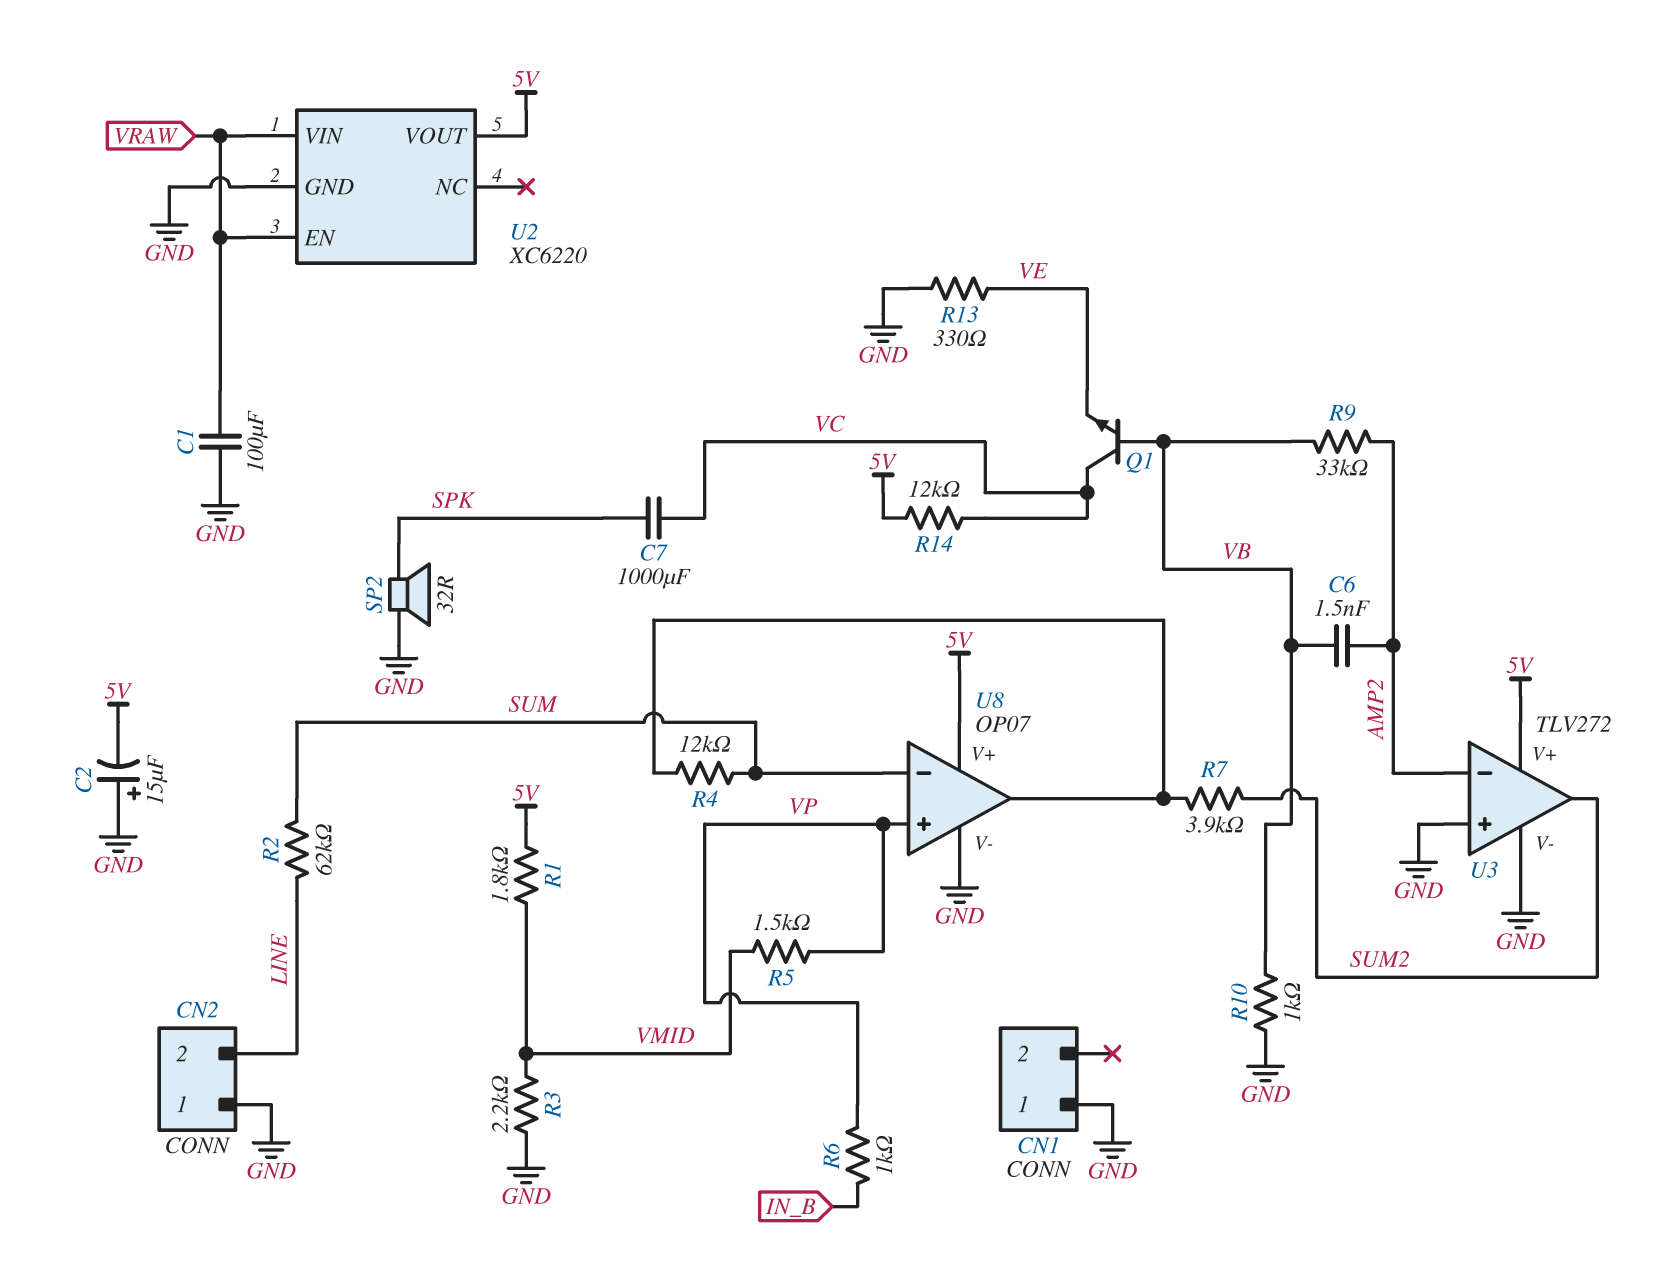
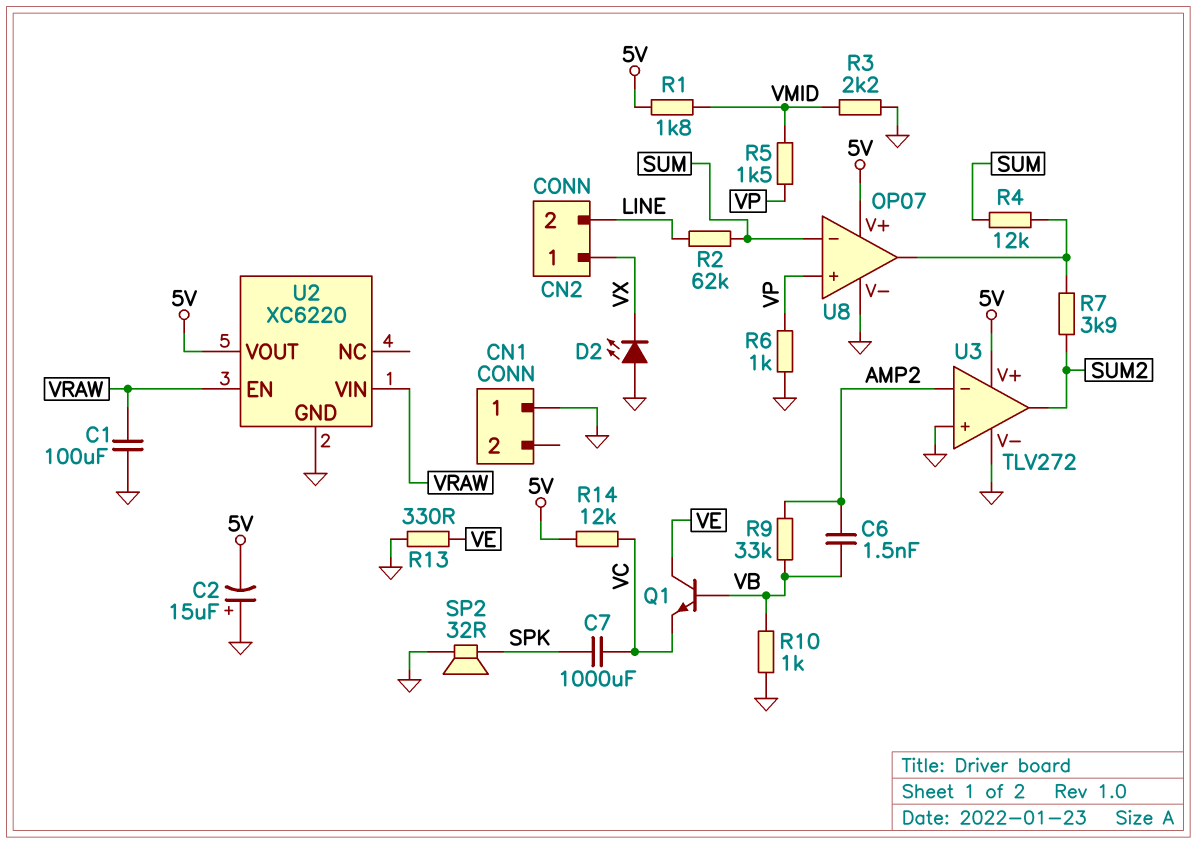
CN2 pin 1: GND -> VX
D2: none -> LED (A GND, K VX)
Q1: NPN (B VB, C VC, E VE) -> NPN (B VB, C VE, E VC)
R6: 1k (IN_B, VP) -> 1k (GND, VP)

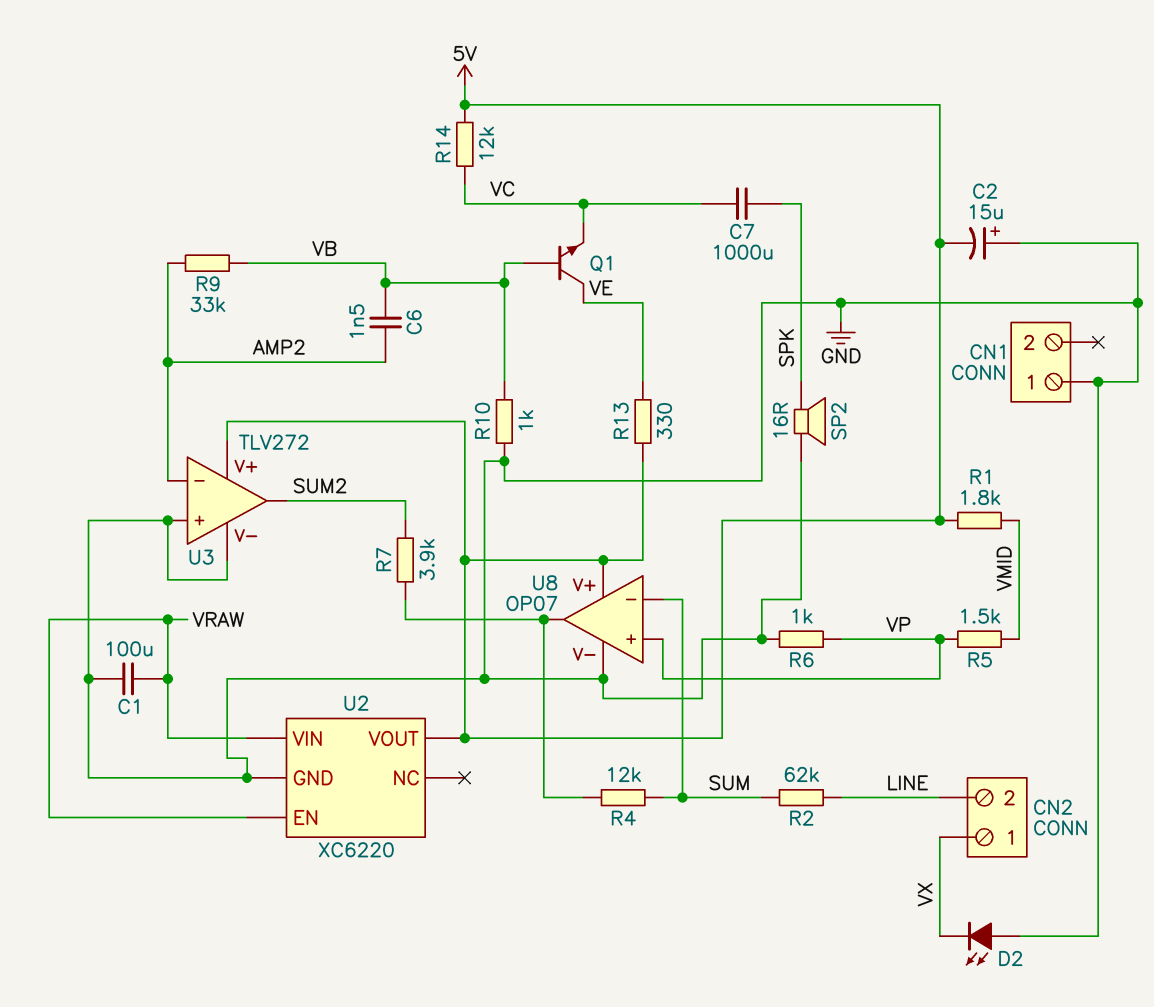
R3: 2.2k (GND, VMID) -> none
R13: 330 (GND, VE) -> 330 (5V, VE)
SP2: speaker 32R (GND, SPK) -> speaker 16R (GND, SPK)

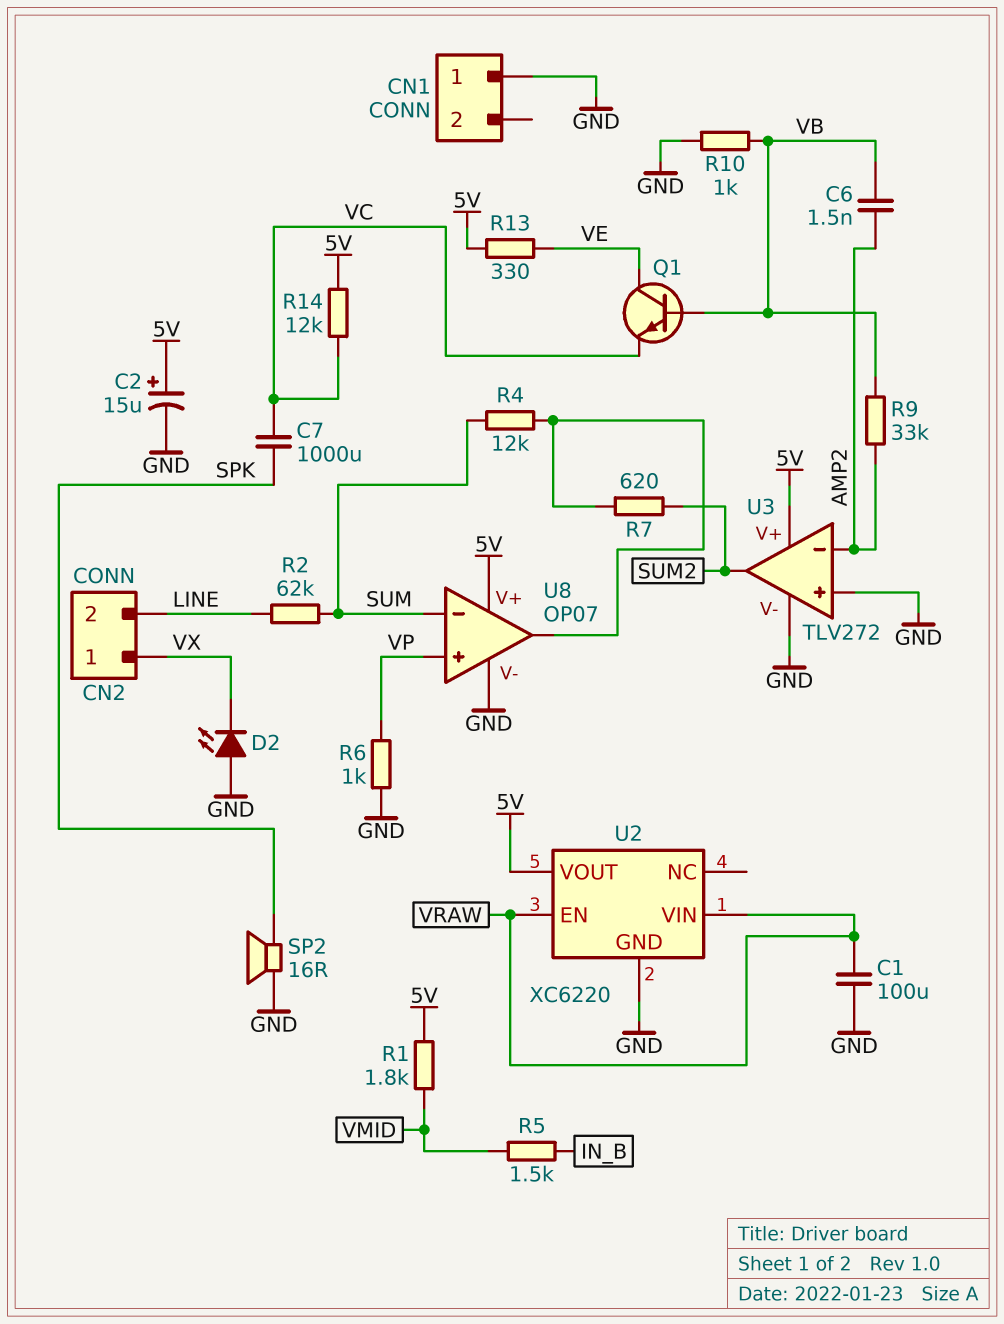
C2: 15uF (plus GND, minus 5V) -> 15uF (plus 5V, minus GND)
R5: 1.5k (VMID, VP) -> 1.5k (IN_B, VMID)
R7: 3.9k (SUM2, U8/out) -> 620 (SUM2, U8/out)

